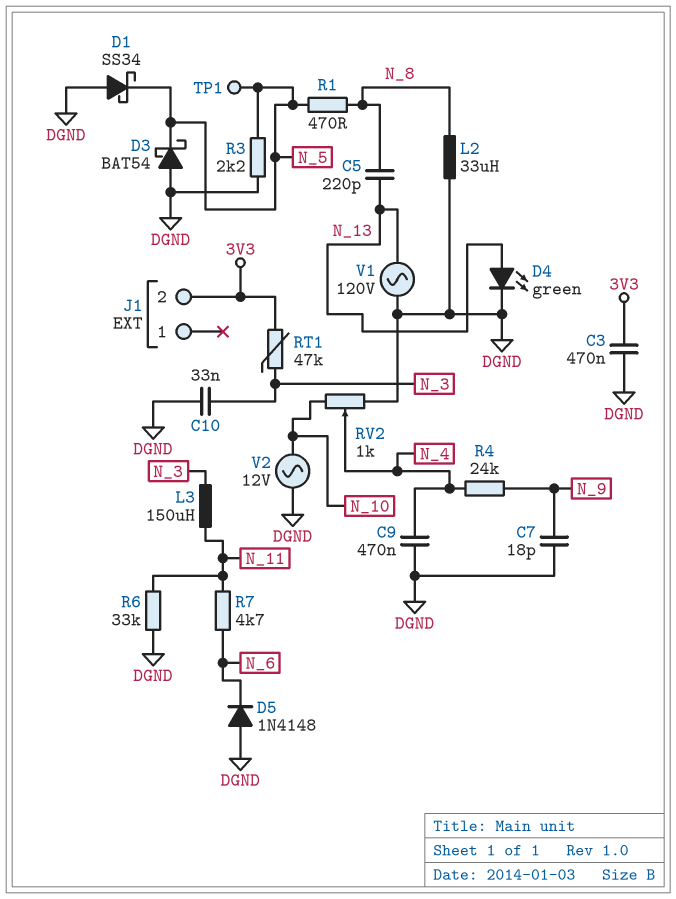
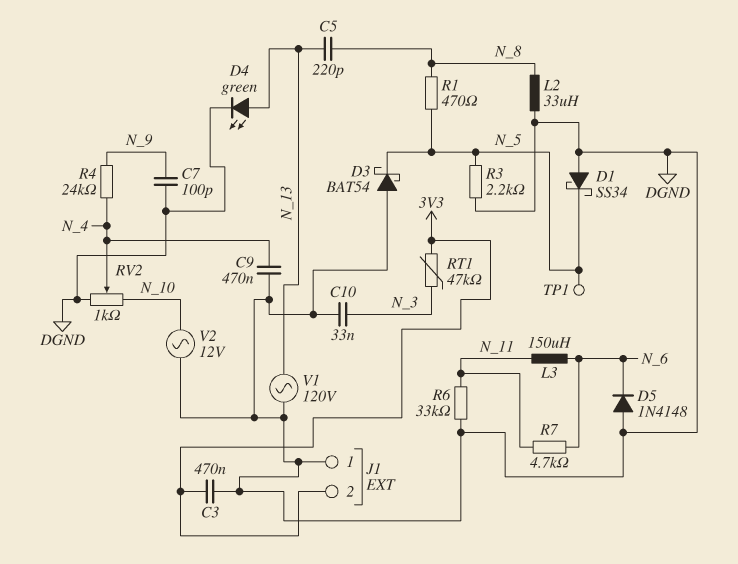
C7: 18pF (DGND, N_9) -> 100pF (DGND, N_9)
J1 pin 1: none -> DGND
L3: 150uH (N_3, N_11) -> 150uH (N_6, N_11)

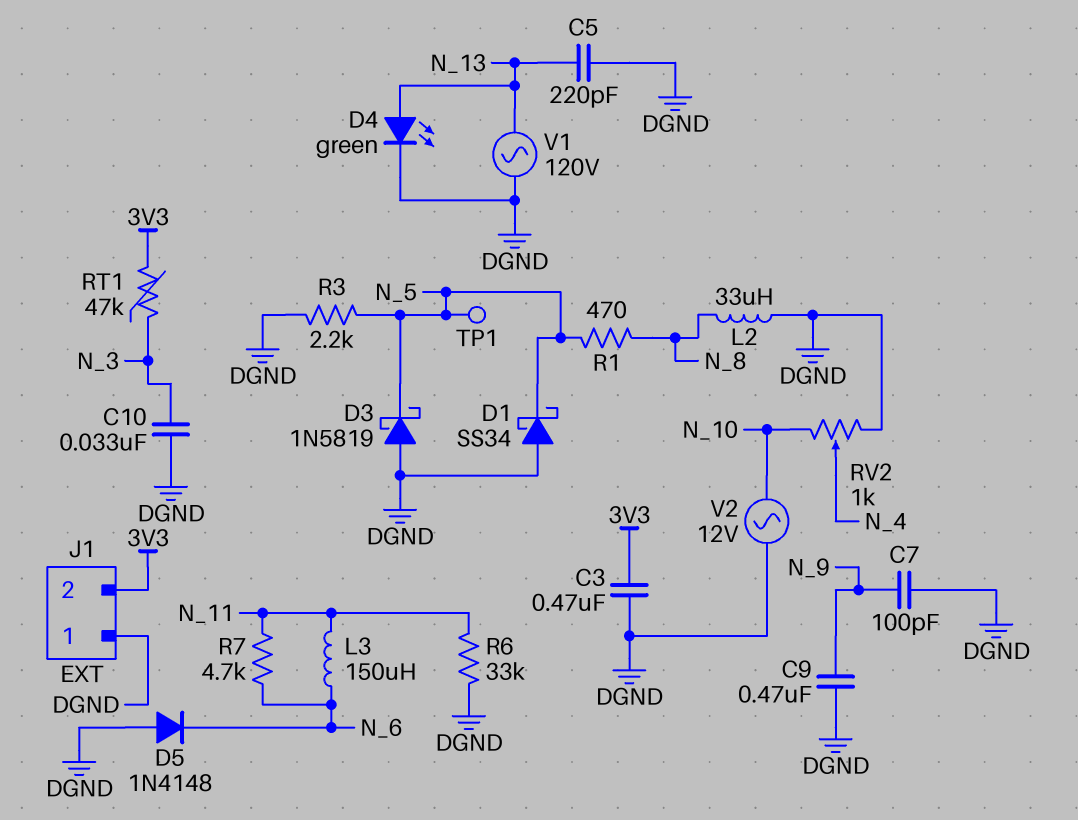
C5: 220pF (N_8, N_13) -> 220pF (DGND, N_13)
C9: 470nF (DGND, N_4) -> 470nF (DGND, N_9)
D3: schottky BAT54 (A DGND, K N_5) -> schottky 1N5819 (A DGND, K N_5)
R4: 24k (N_4, N_9) -> none

